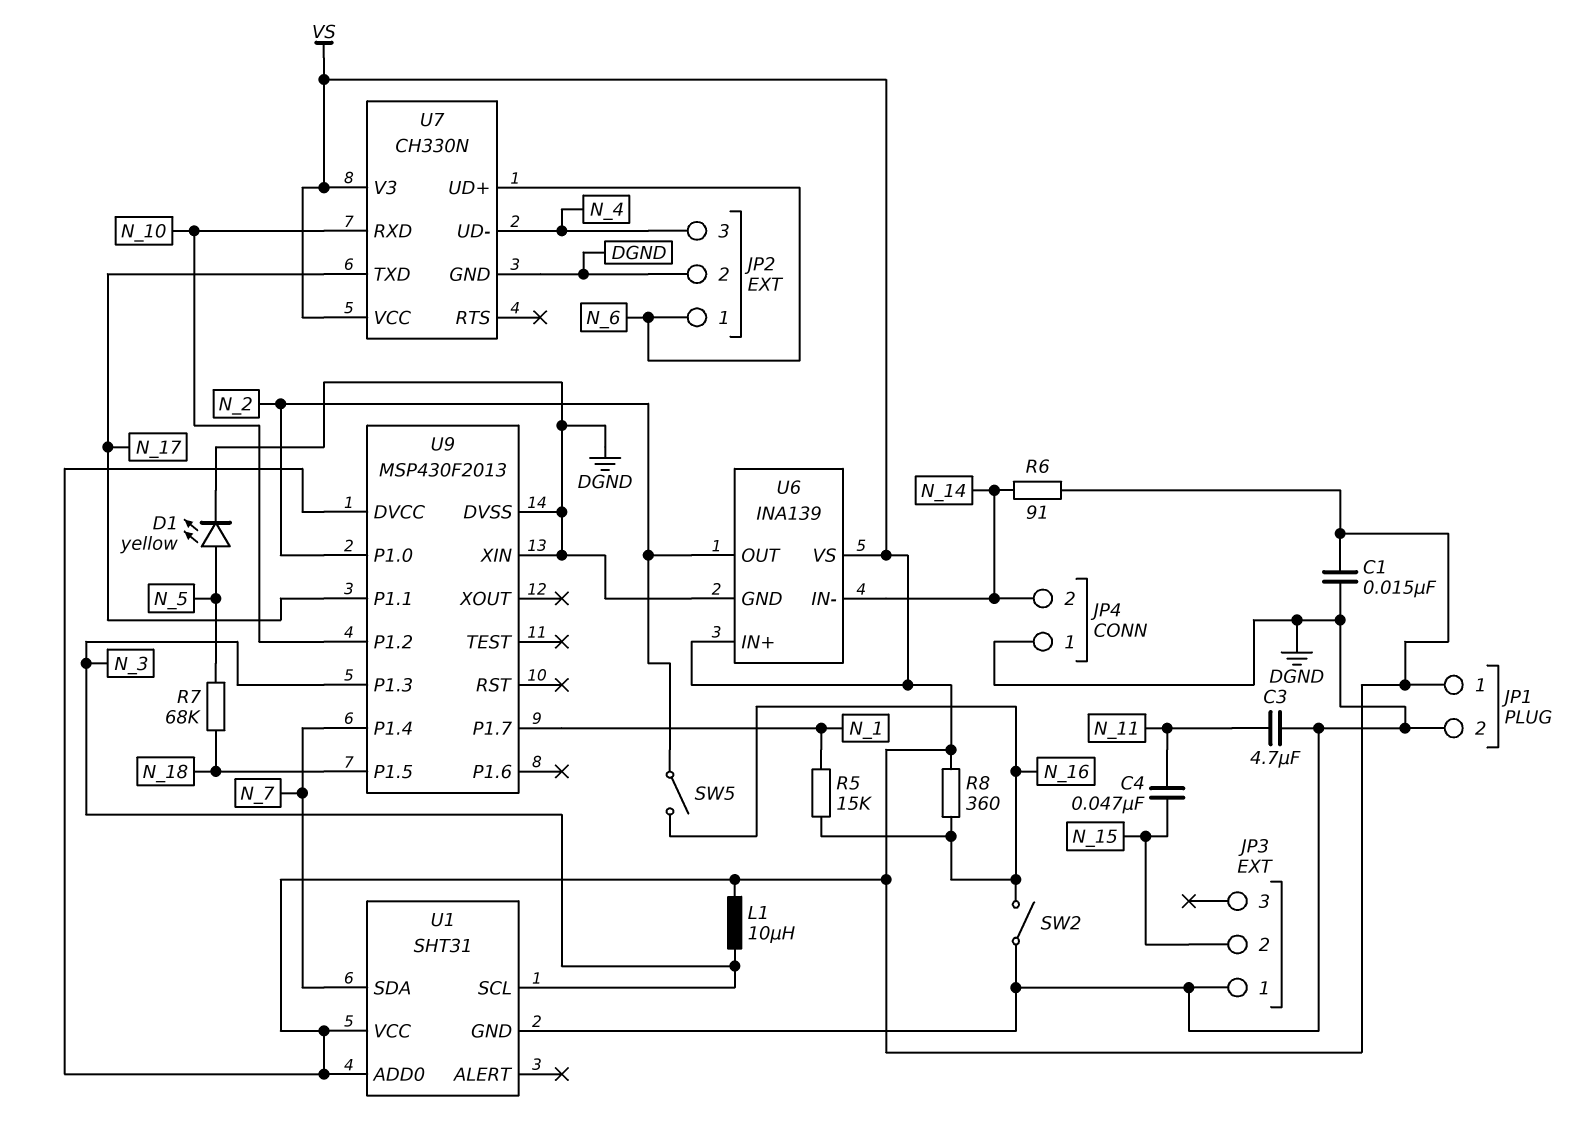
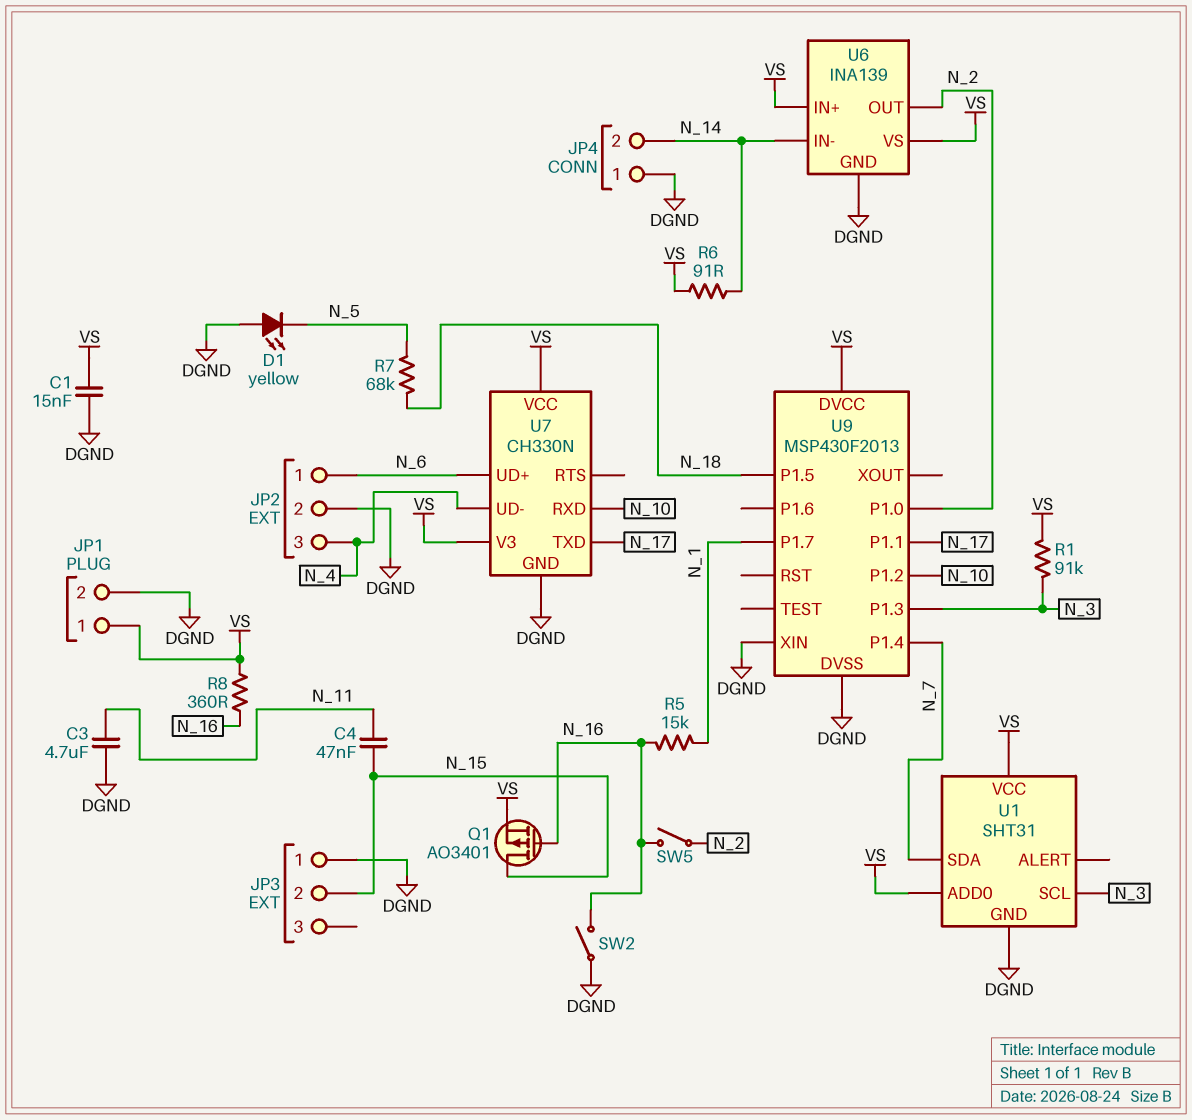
D1: LED yellow (A N_5, K DGND) -> LED yellow (A DGND, K N_5)
L1: 10uH (N_3, VS) -> none
Q1: none -> PMOS AO3401 (G N_16, D N_15, S VS)
R1: none -> 91k (N_3, VS)

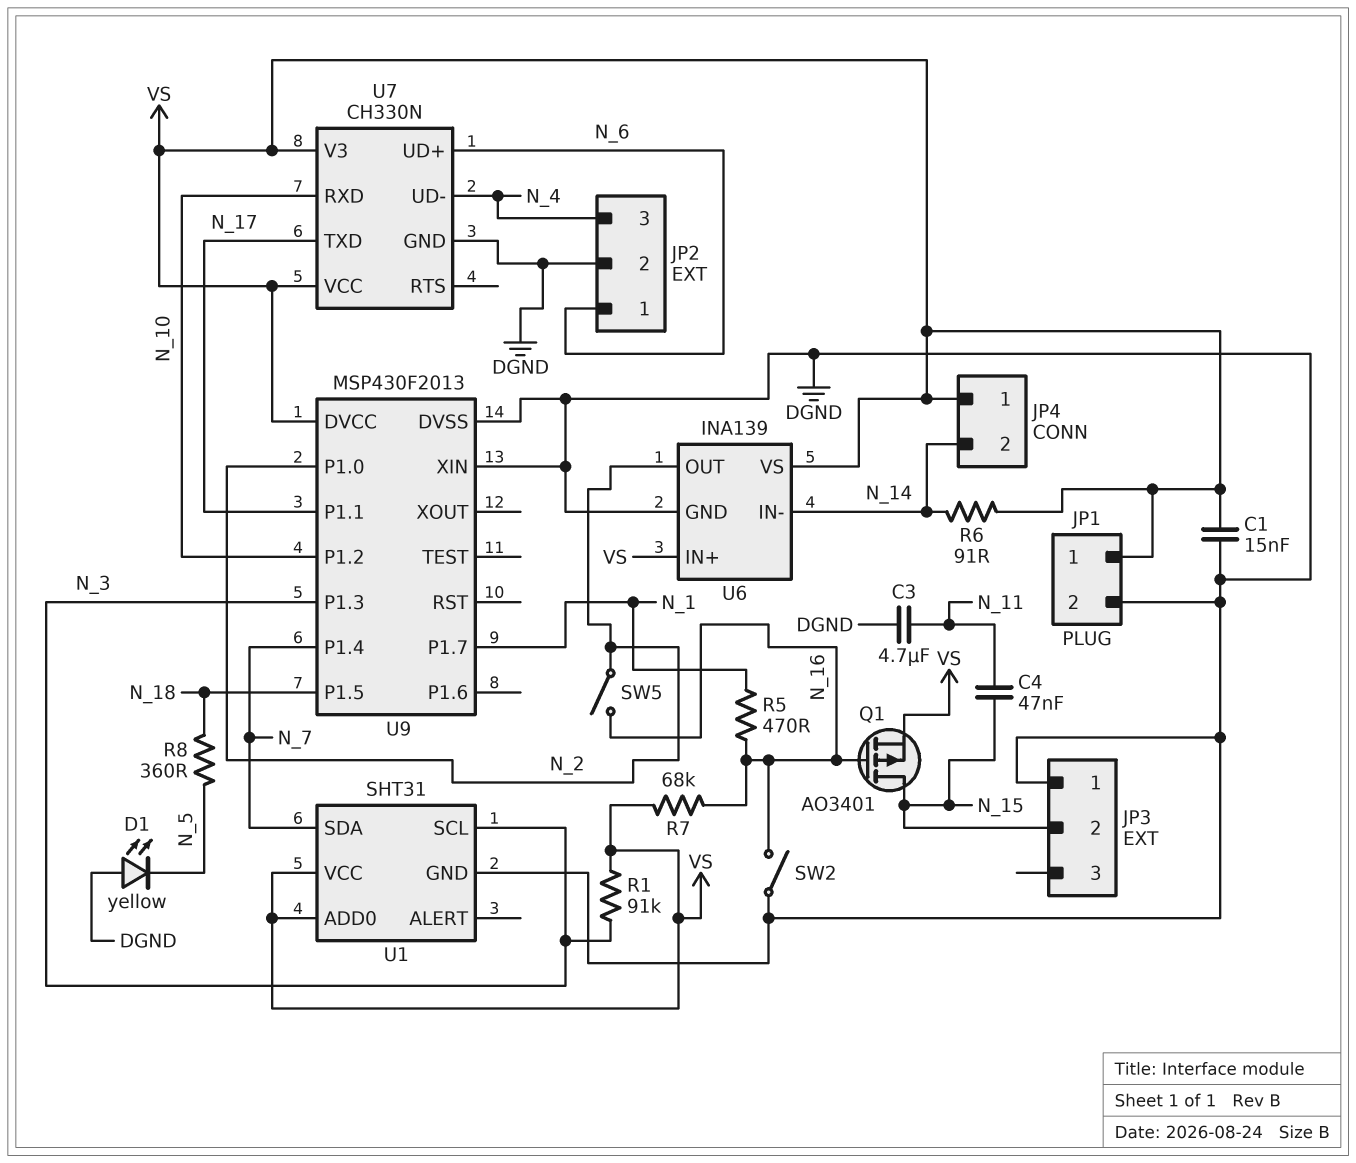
JP4 pin 1: DGND -> VS
R5: 15k (N_1, N_16) -> 470 (N_1, N_16)
R7: 68k (N_5, N_18) -> 68k (N_16, VS)
R8: 360 (N_16, VS) -> 360 (N_5, N_18)

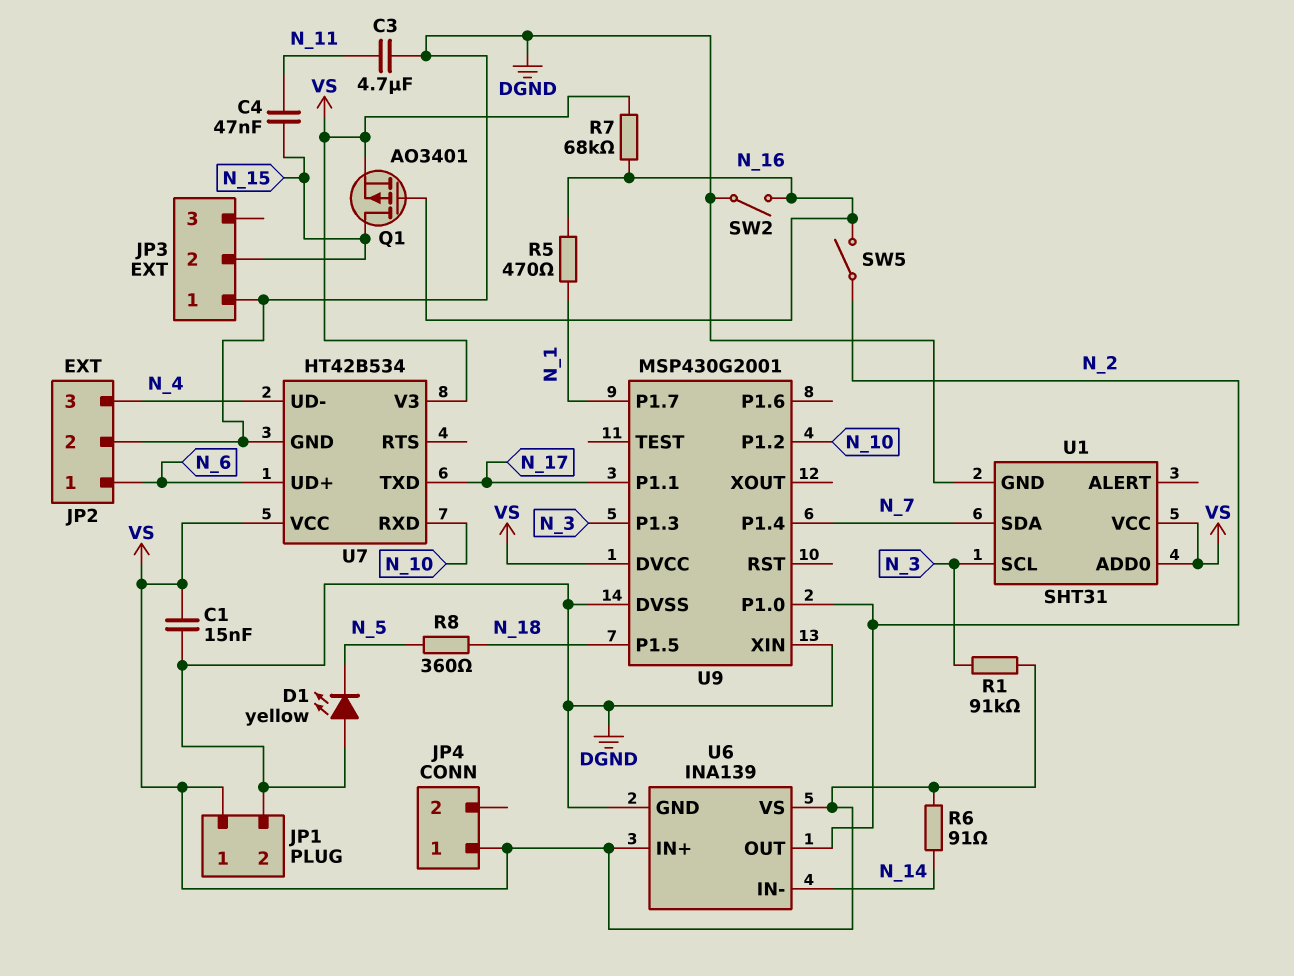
JP4 pin 2: N_14 -> none
U7: CH330N -> HT42B534
U9: MSP430F2013 -> MSP430G2001

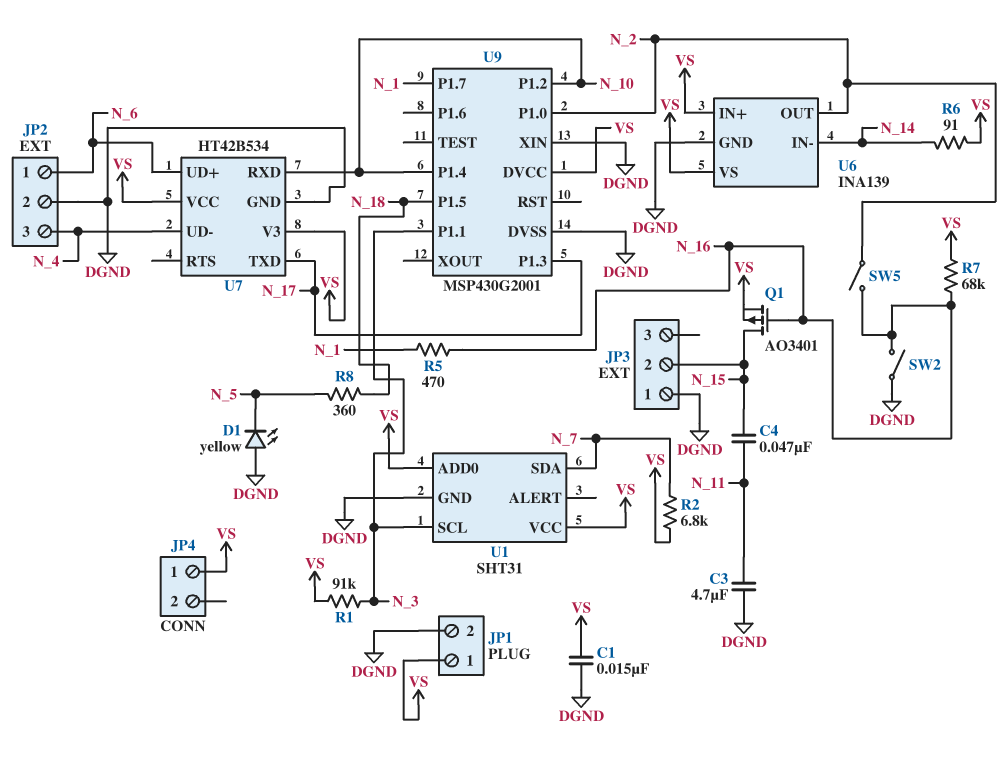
R2: none -> 6.8k (N_7, VS)
U9 pin P1.1: N_17 -> N_3
U9 pin P1.3: N_3 -> N_17
U9 pin P1.4: N_7 -> N_10

